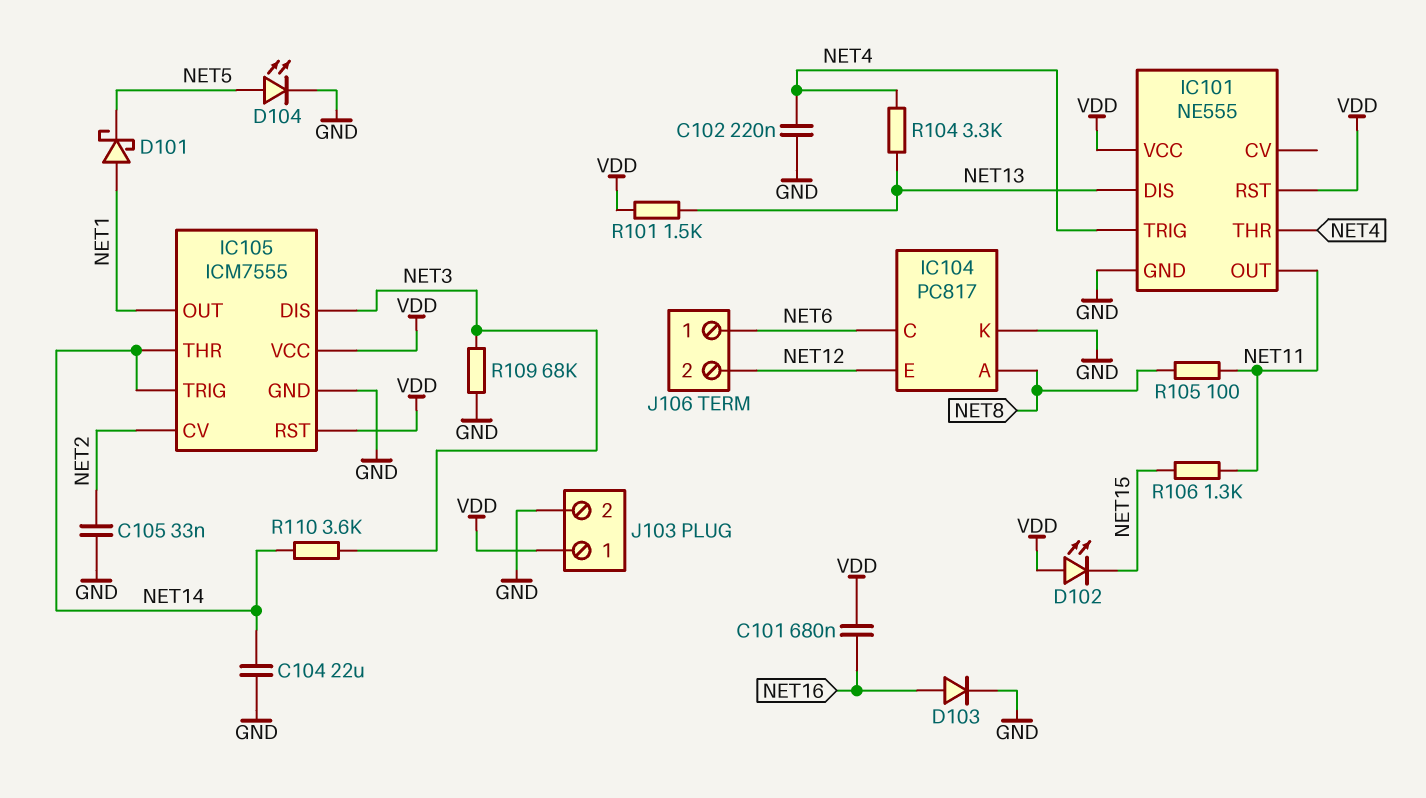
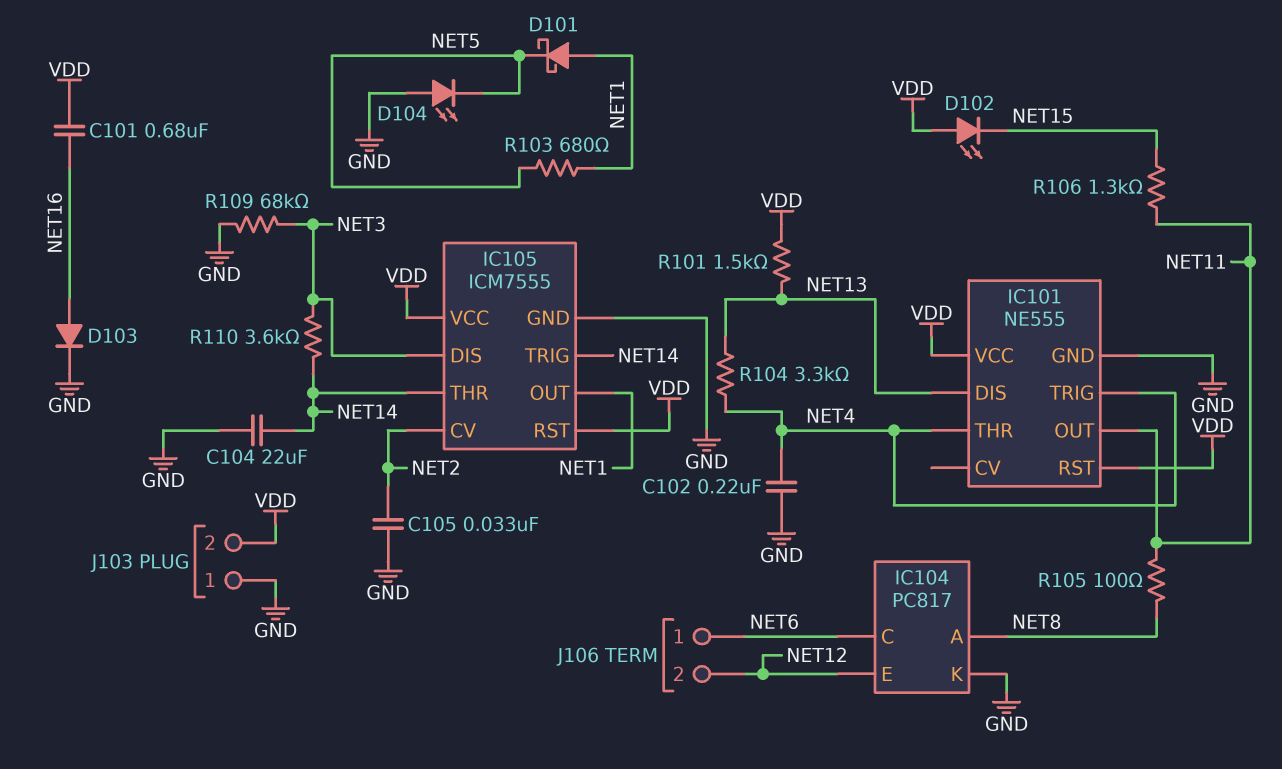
D104: LED (A NET5, K GND) -> LED (A GND, K NET5)
J103 pin 1: VDD -> GND
J103 pin 2: GND -> VDD
R103: none -> 680 (NET1, NET5)

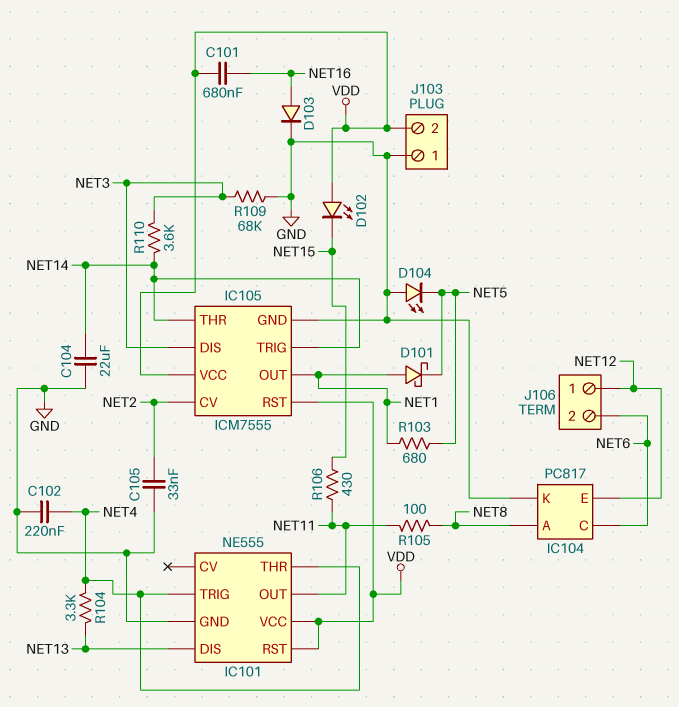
J106 pin 1: NET6 -> NET12
J106 pin 2: NET12 -> NET6
R101: 1.5k (NET13, VDD) -> none
R106: 1.3k (NET11, NET15) -> 430 (NET11, NET15)

